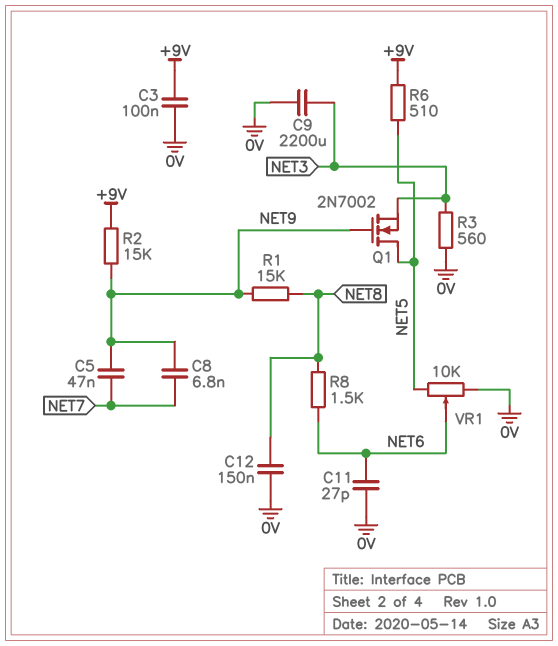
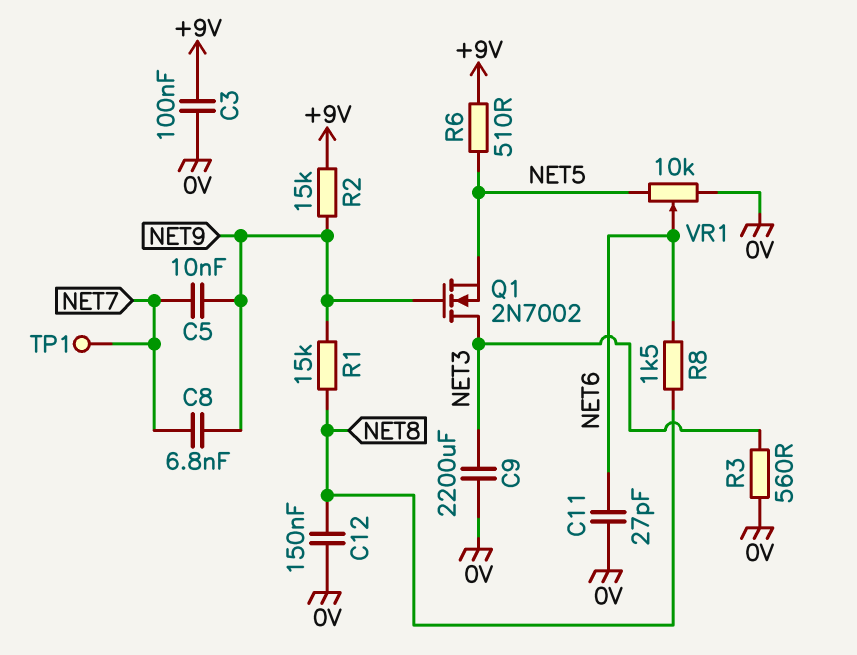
C5: 47nF (NET7, NET9) -> 10nF (NET7, NET9)
Q1: NMOS 2N7002 (G NET9, D NET5, S NET3) -> NMOS 2N7002 (G NET9, D NET3, S NET5)
TP1: none -> test point (NET7)

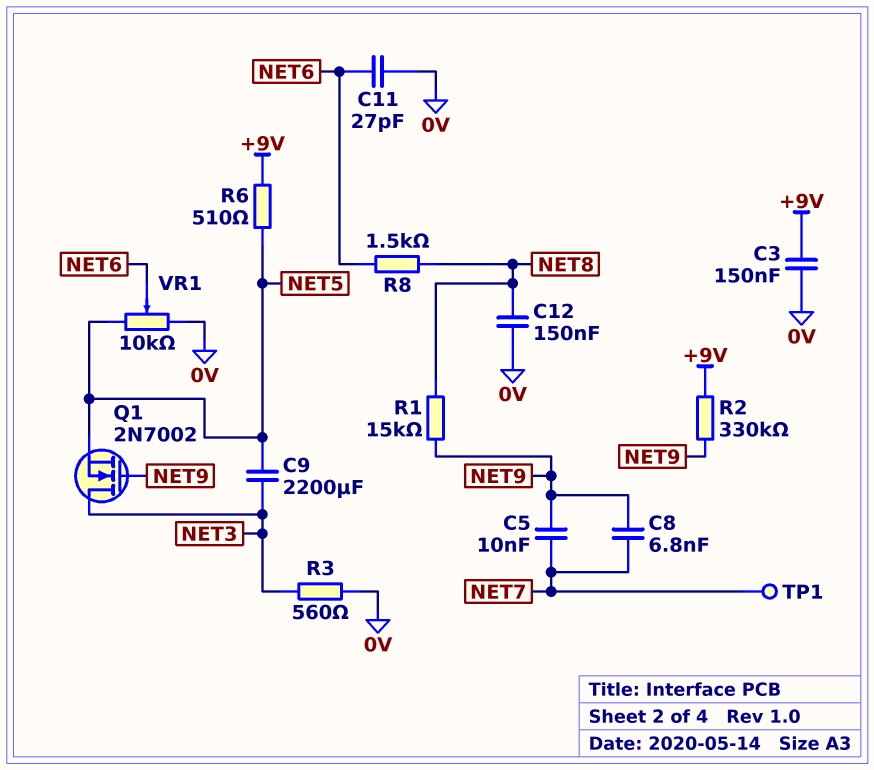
C3: 100nF (+9V, 0V) -> 150nF (+9V, 0V)
C9: 2200uF (0V, NET3) -> 2200uF (NET3, NET5)
R2: 15k (+9V, NET9) -> 330k (+9V, NET9)

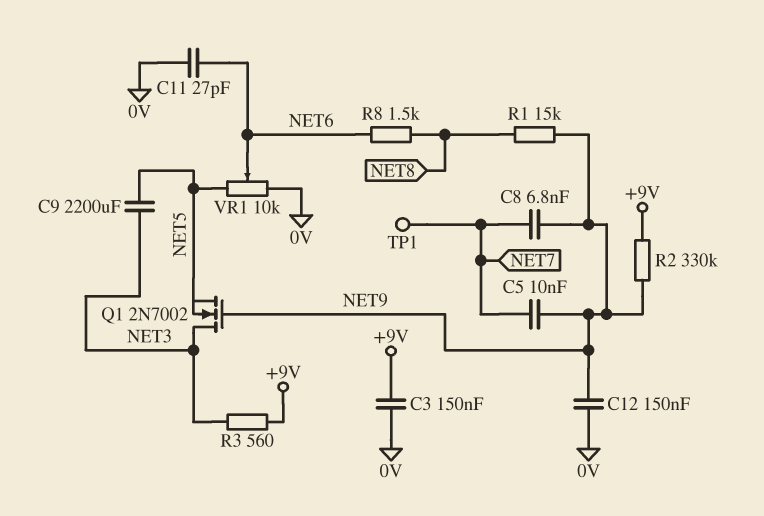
C12: 150nF (0V, NET8) -> 150nF (0V, NET9)
R3: 560 (0V, NET3) -> 560 (+9V, NET3)
R6: 510 (+9V, NET5) -> none

